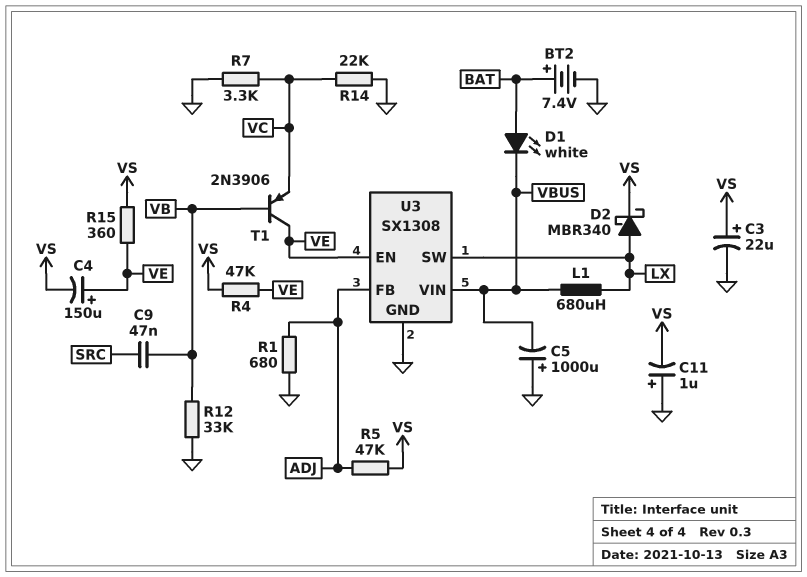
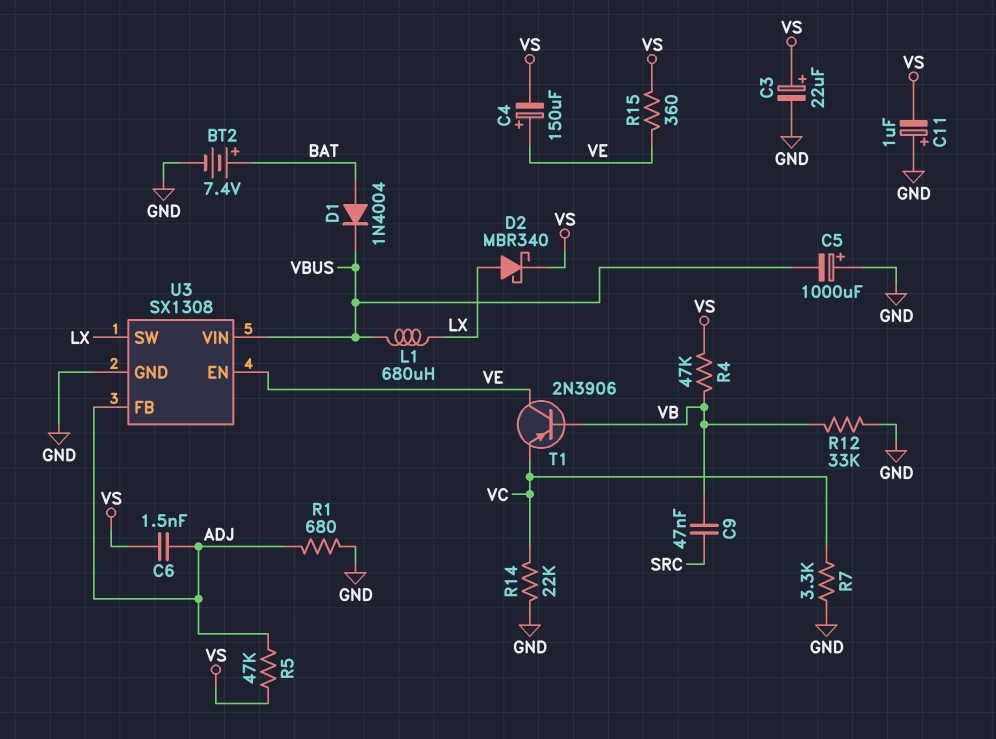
C6: none -> 1.5nF (ADJ, VS)
D1: LED white (A BAT, K VBUS) -> diode 1N4004 (A BAT, K VBUS)
R4: 47k (VE, VS) -> 47k (VB, VS)

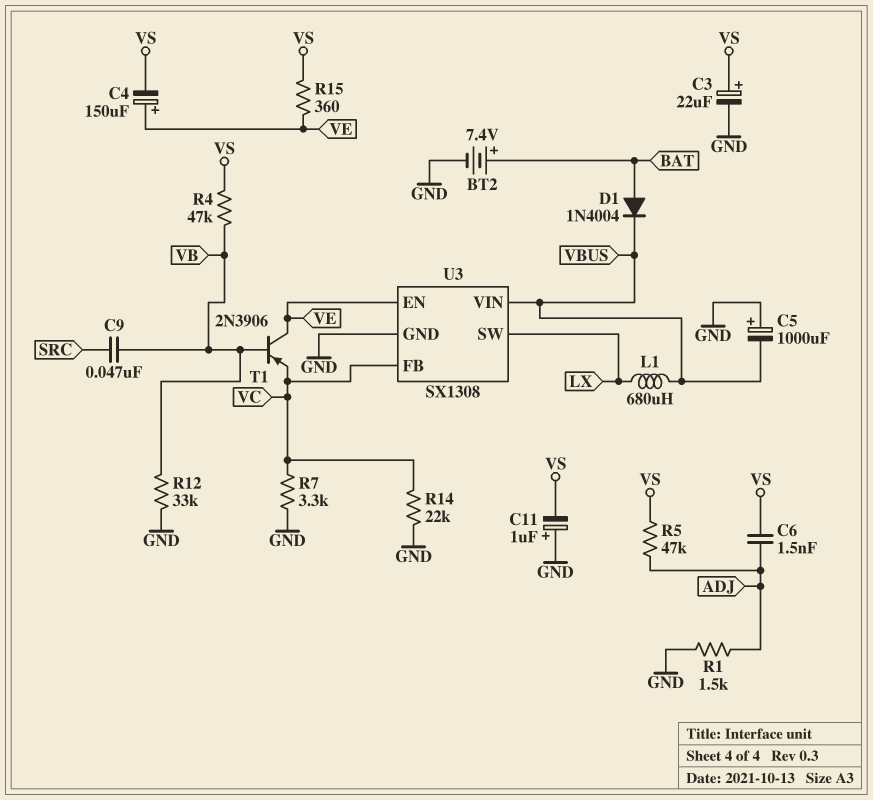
D2: schottky MBR340 (A LX, K VS) -> none
R1: 680 (ADJ, GND) -> 1.5k (ADJ, GND)
U3 pin FB: ADJ -> VC

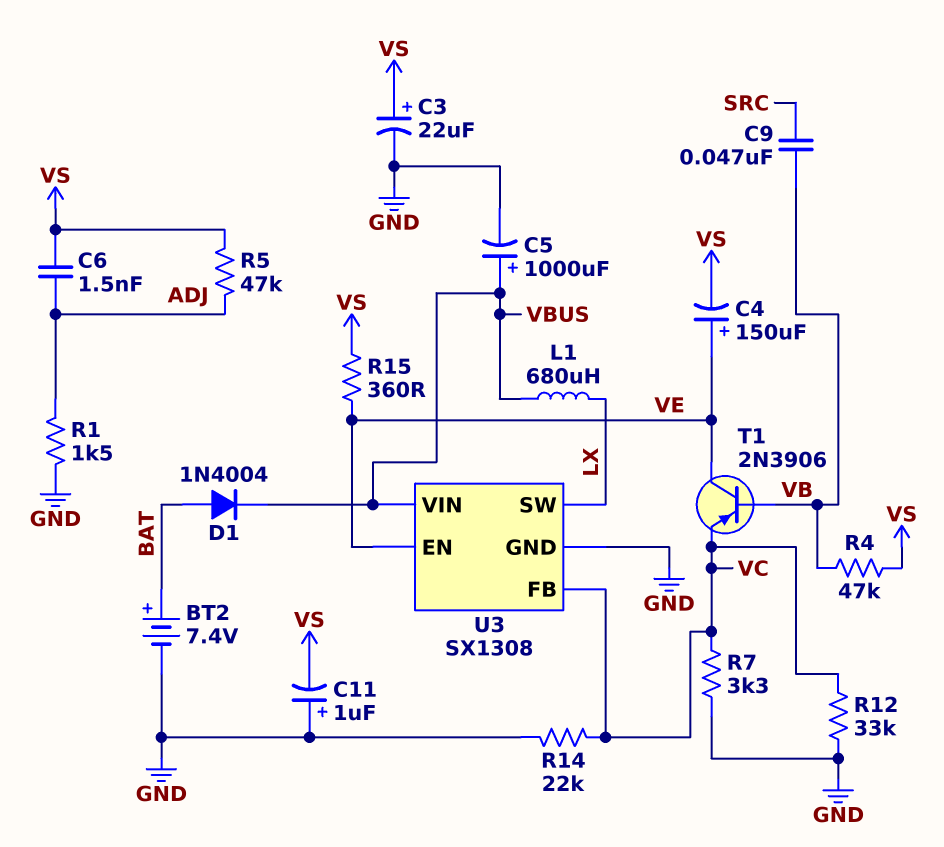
C5: 1000uF (plus GND, minus VBUS) -> 1000uF (plus VBUS, minus GND)
R12: 33k (GND, VB) -> 33k (GND, VC)

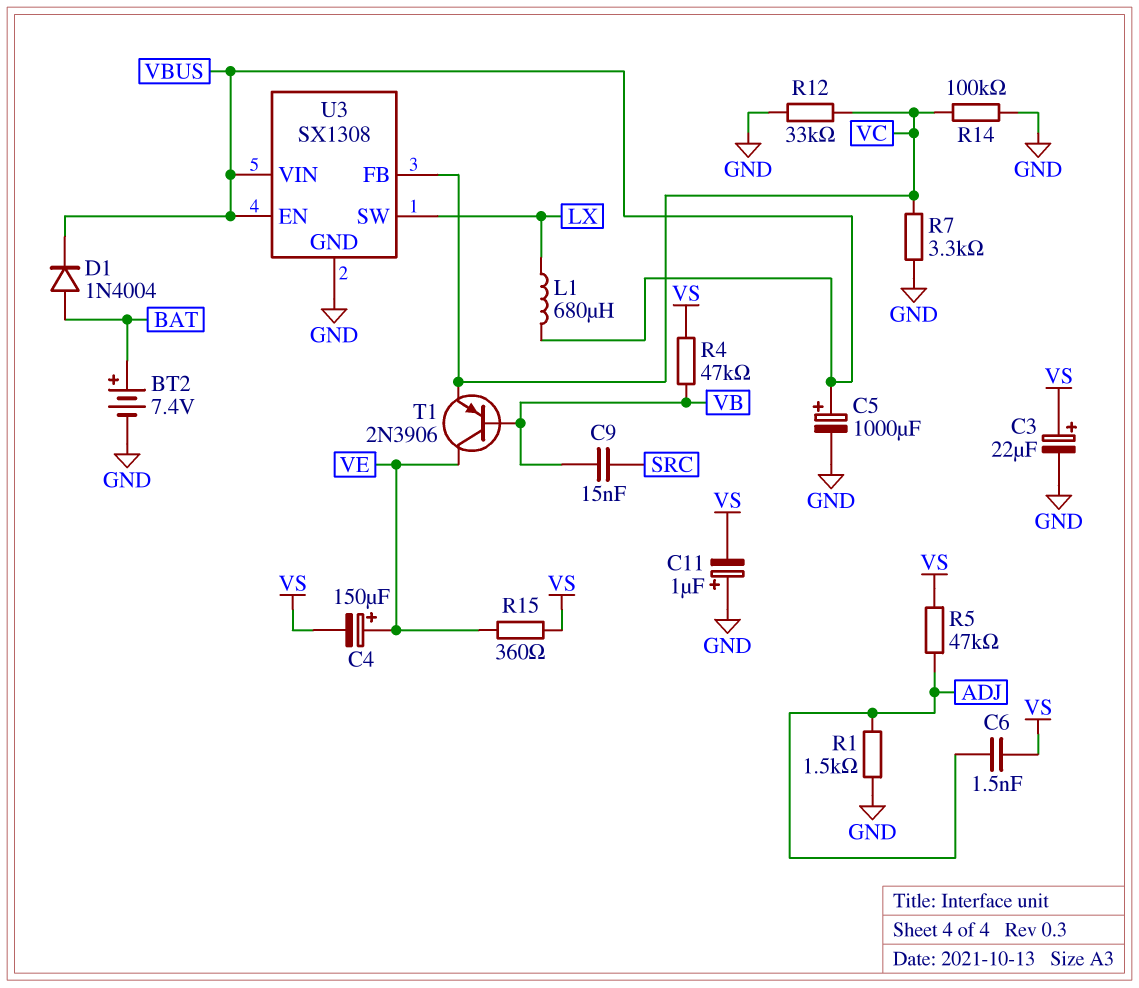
C9: 47nF (SRC, VB) -> 15nF (SRC, VB)
R14: 22k (GND, VC) -> 100k (GND, VC)
U3 pin EN: VE -> VBUS

